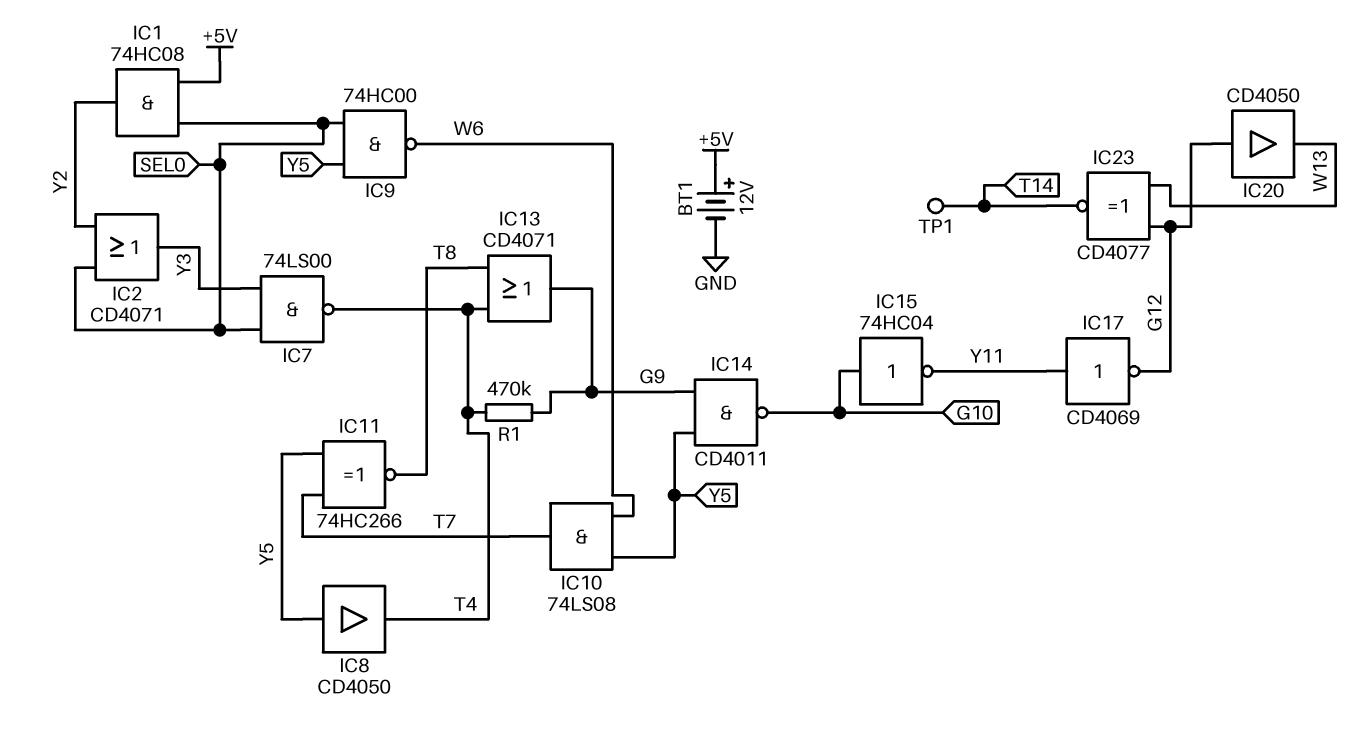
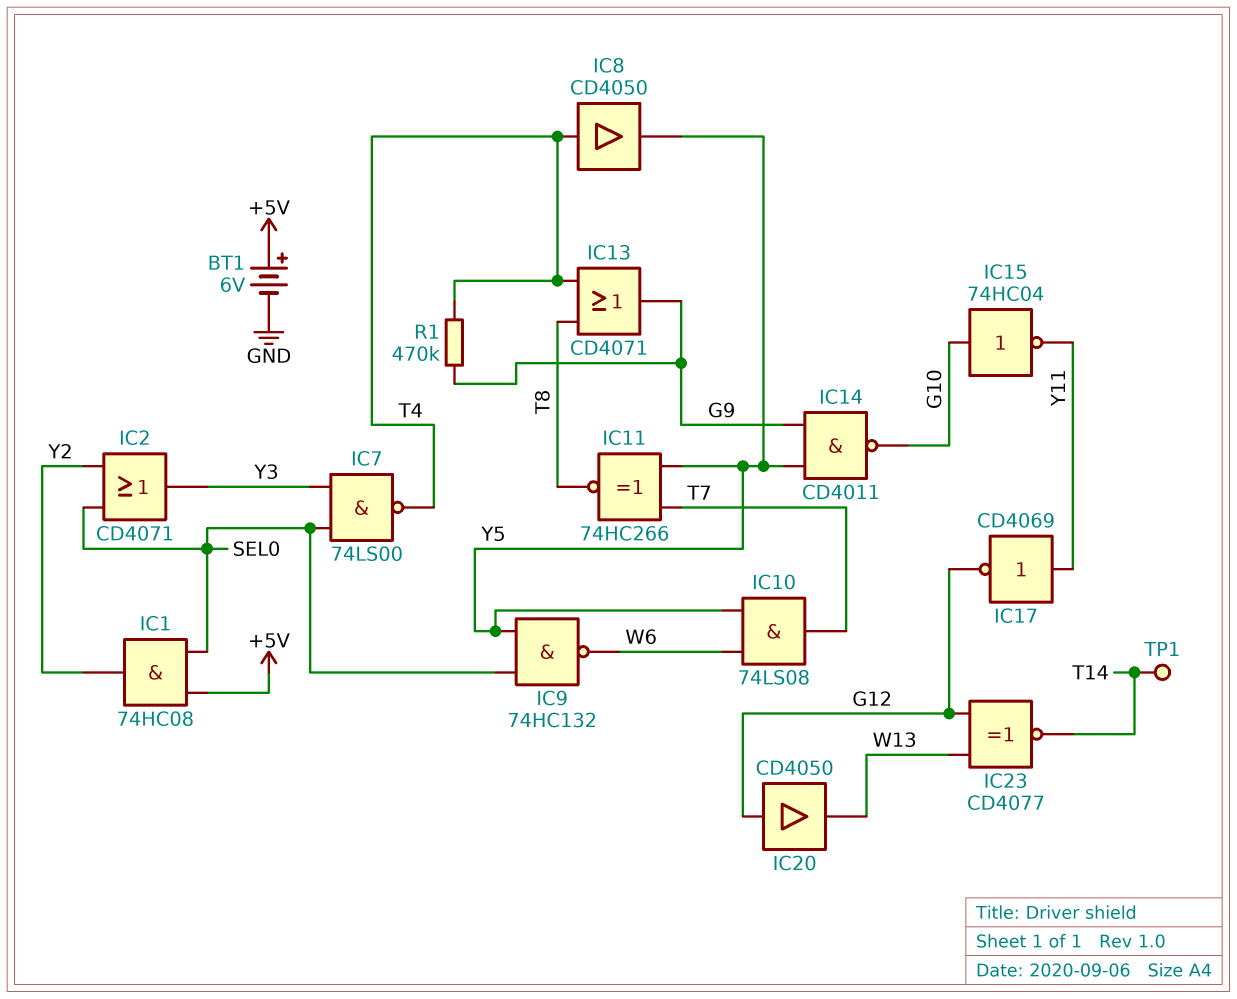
BT1: 12V (plus +5V, minus GND) -> 6V (plus +5V, minus GND)
IC8: buffer CD4050 (in Y5, out T4) -> buffer CD4050 (in T4, out Y5)
IC9: NAND 74HC00 (in SEL0, in Y5, out W6) -> NAND 74HC132 (in SEL0, in Y5, out W6)

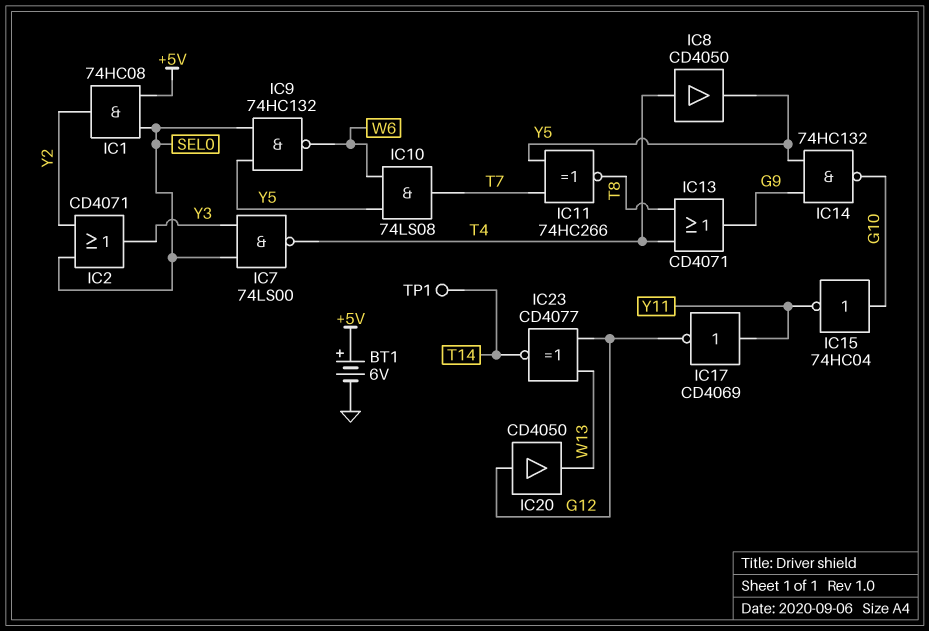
IC14: NAND CD4011 (in G9, in Y5, out G10) -> NAND 74HC132 (in G9, in Y5, out G10)
R1: 470k (G9, T4) -> none

